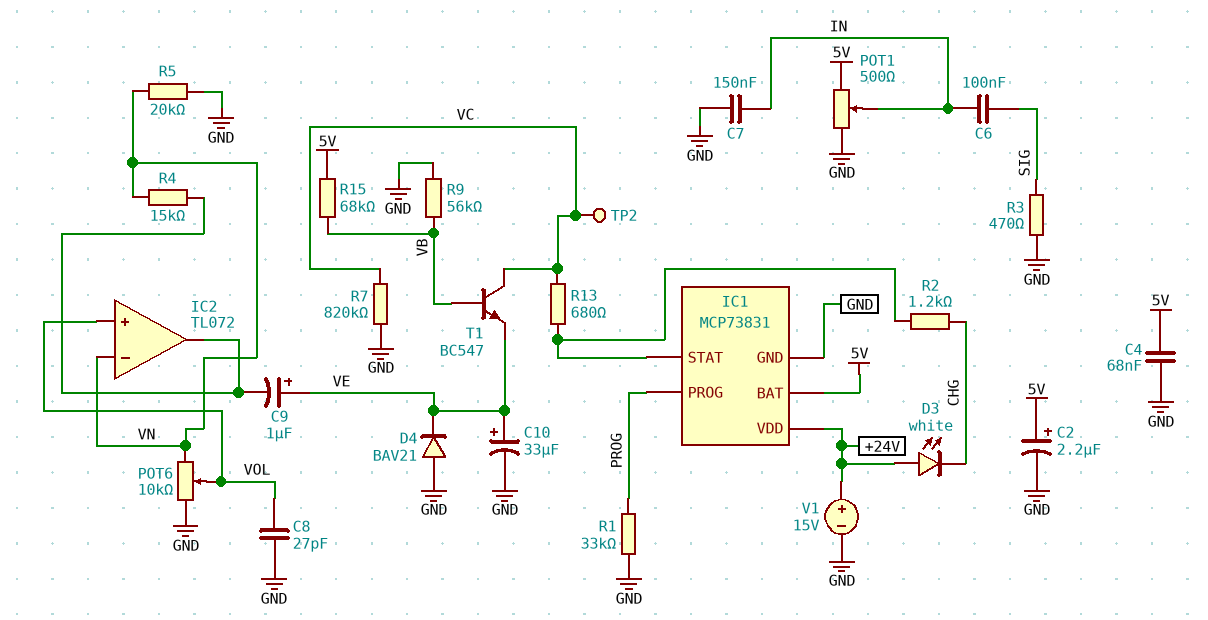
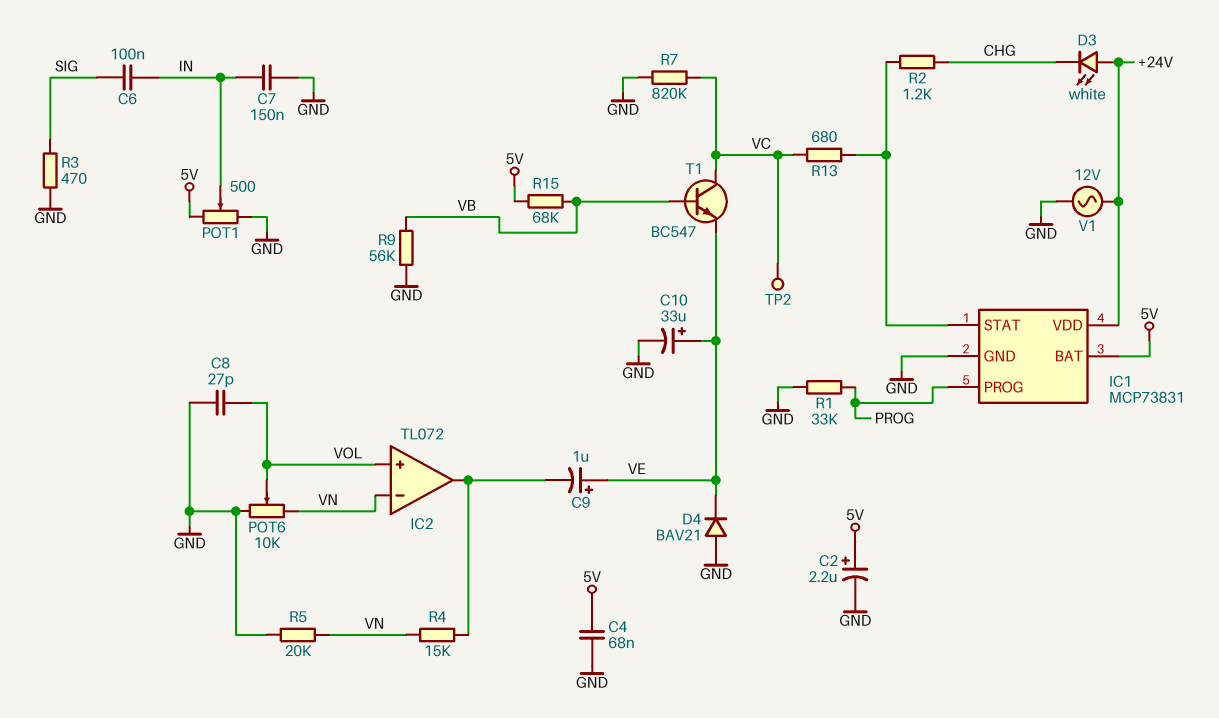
V1: 15V (plus +24V, minus GND) -> AC 12V (+24V, GND)

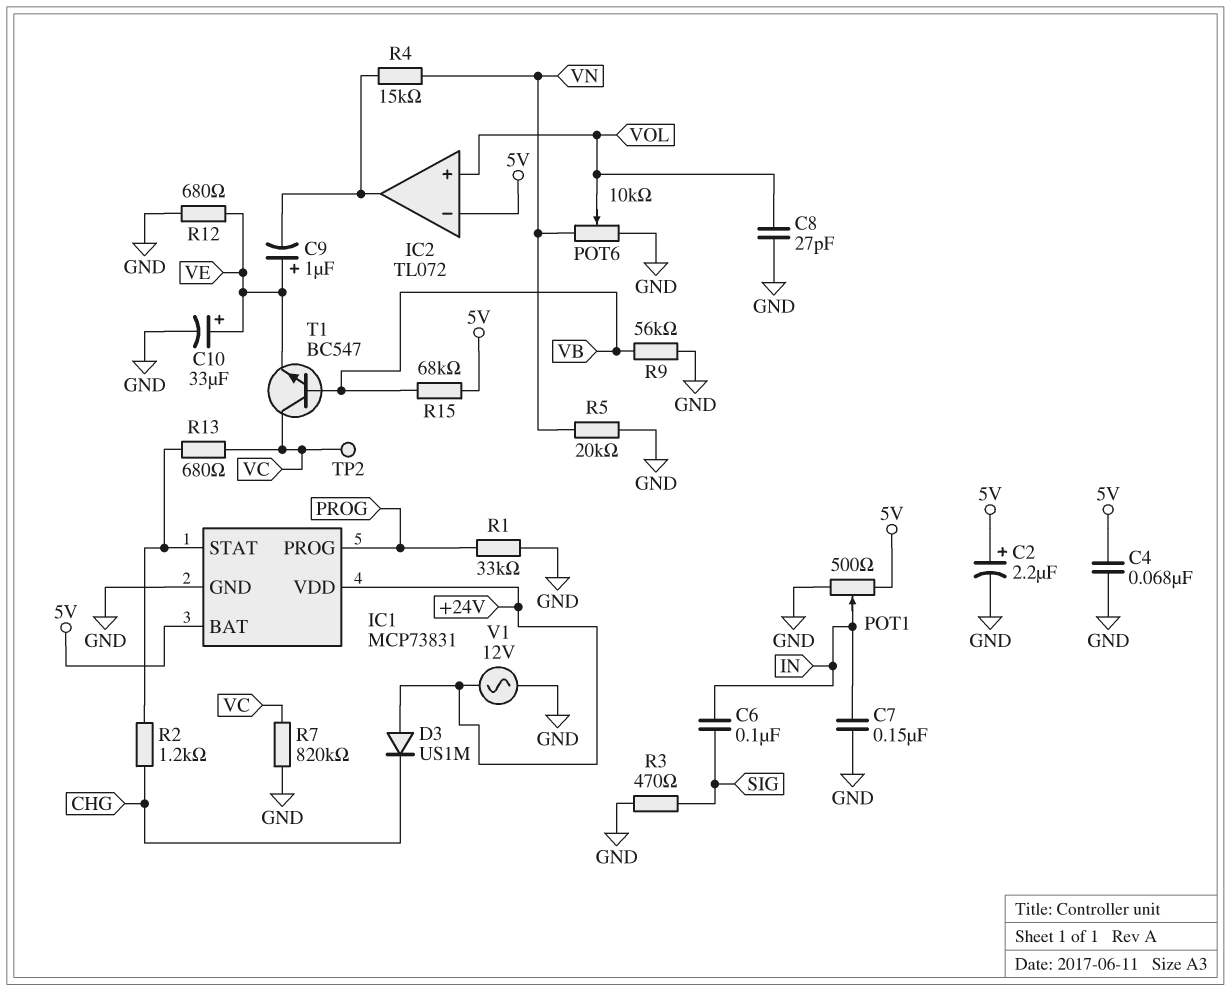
D3: LED white (A +24V, K CHG) -> diode US1M (A +24V, K CHG)
D4: diode BAV21 (A GND, K VE) -> none
IC2 pin in-: VN -> 5V
R12: none -> 680 (GND, VE)

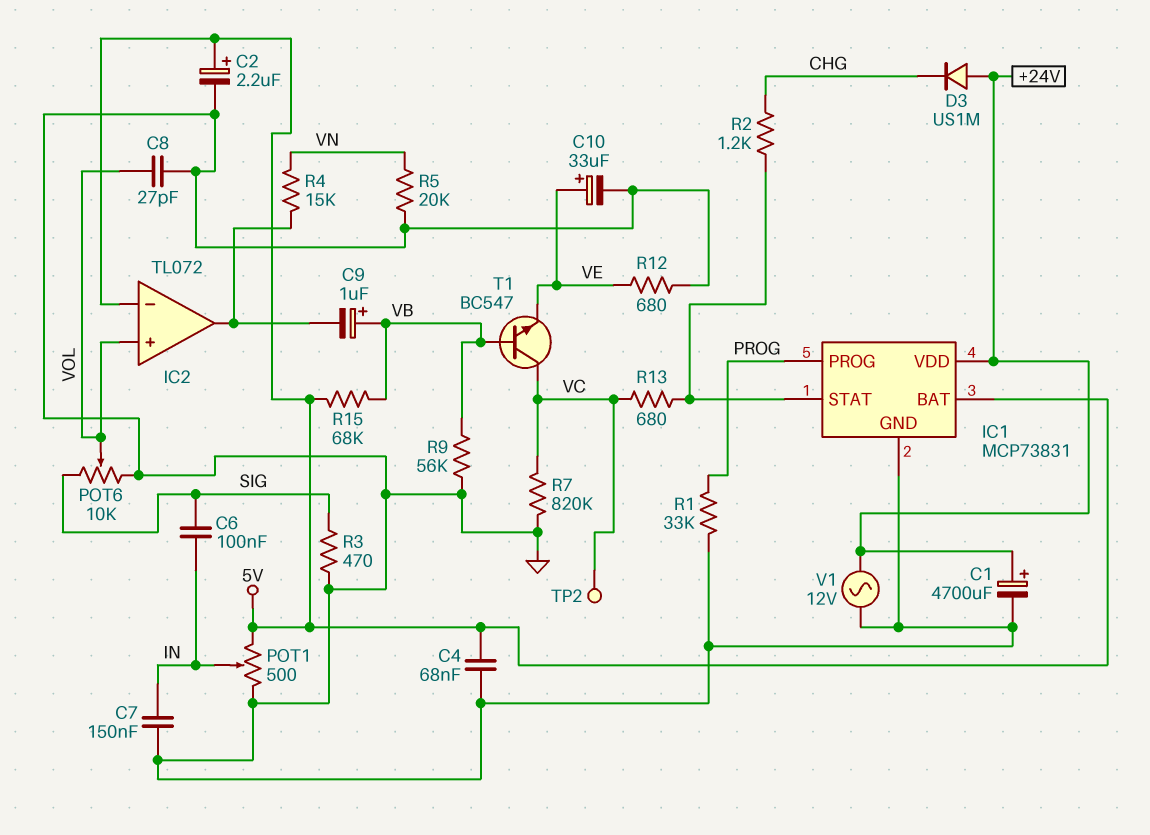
C1: none -> 4700uF (plus +24V, minus GND)
C9: 1uF (plus VE, minus IC2/out) -> 1uF (plus VB, minus IC2/out)
POT6: 10k (GND, VN, wiper VOL) -> 10k (GND, SIG, wiper VOL)

